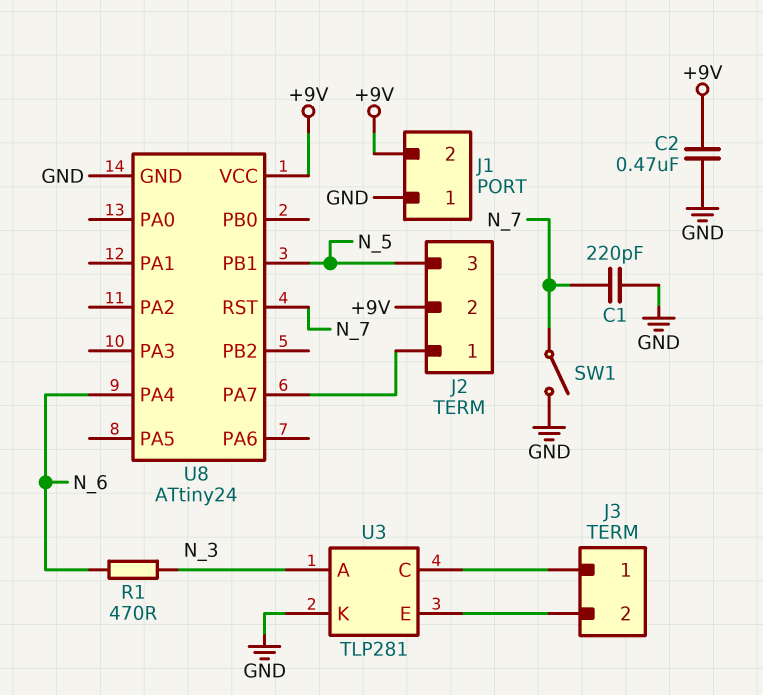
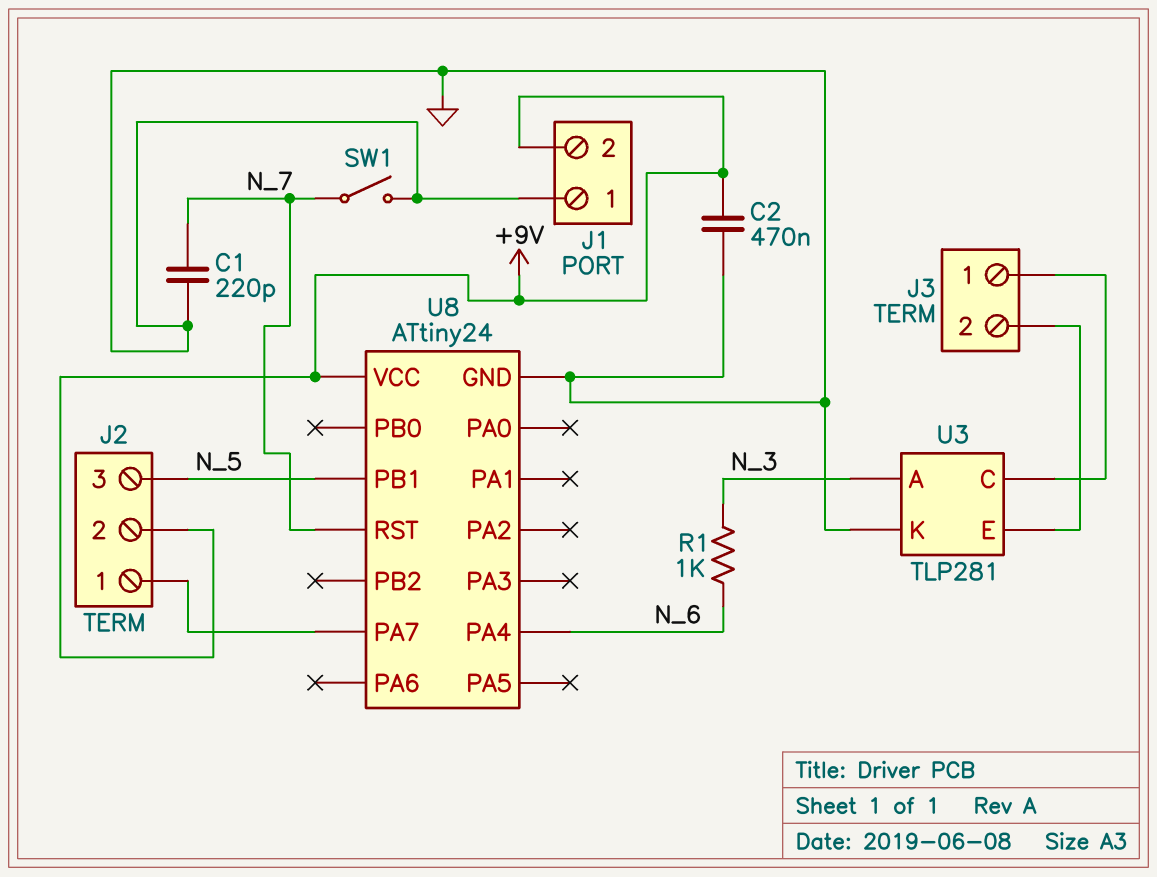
R1: 470 (N_3, N_6) -> 1k (N_3, N_6)

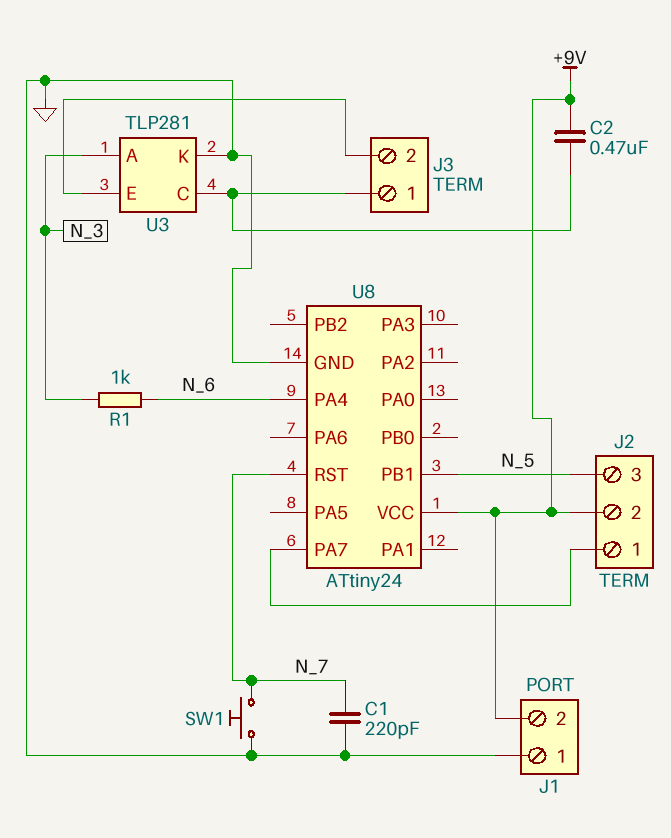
C2: 470nF (+9V, GND) -> 470nF (+9V, J3/1)
SW1: switch (GND, N_7) -> button (GND, N_7)

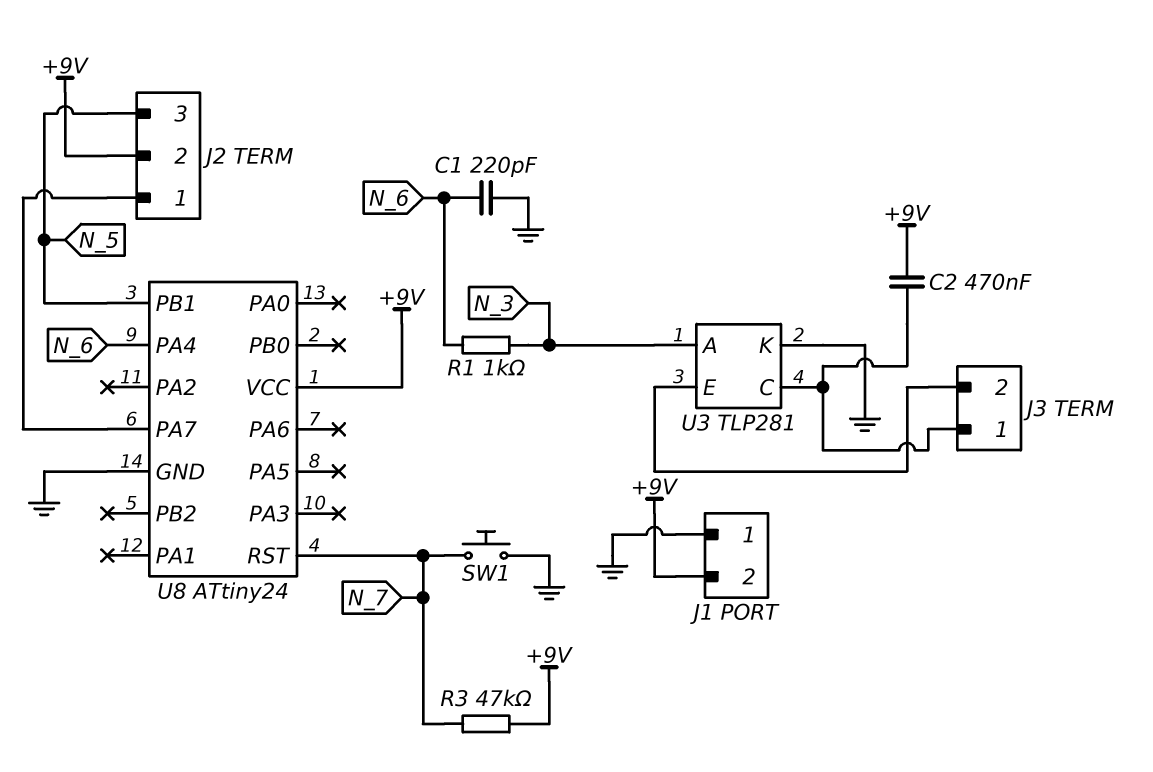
C1: 220pF (GND, N_7) -> 220pF (GND, N_6)
R3: none -> 47k (+9V, N_7)

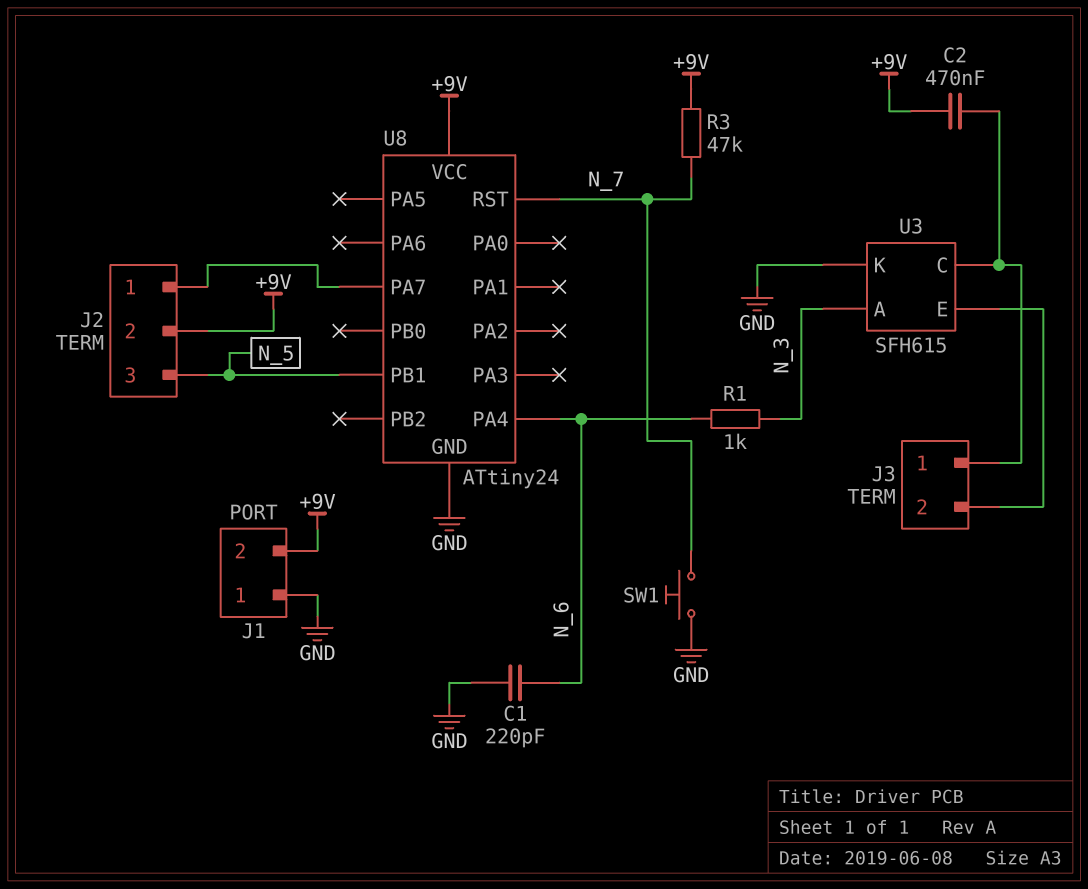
U3: TLP281 -> SFH615

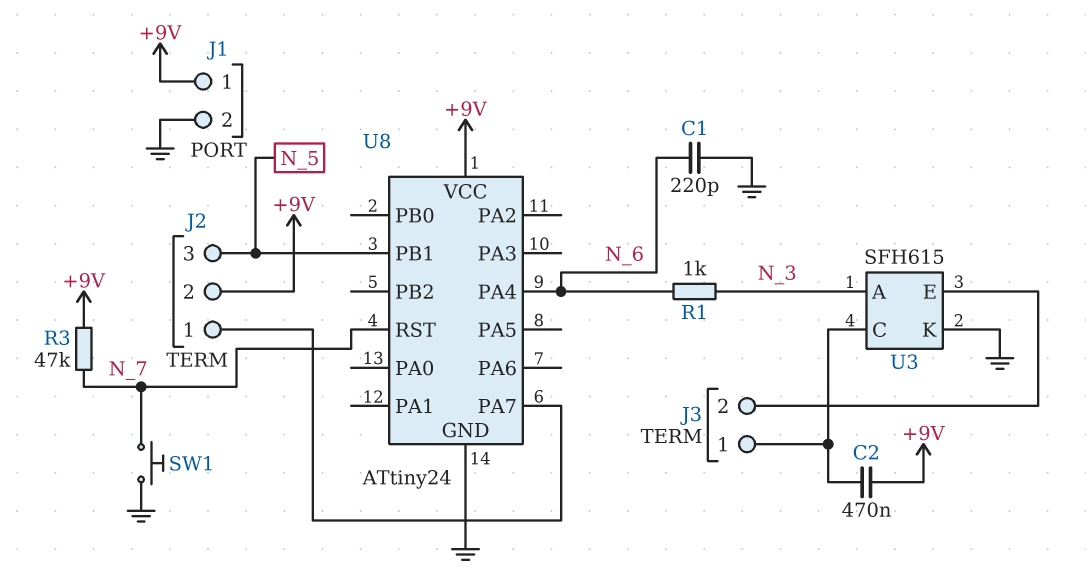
J1 pin 1: GND -> +9V
J1 pin 2: +9V -> GND

